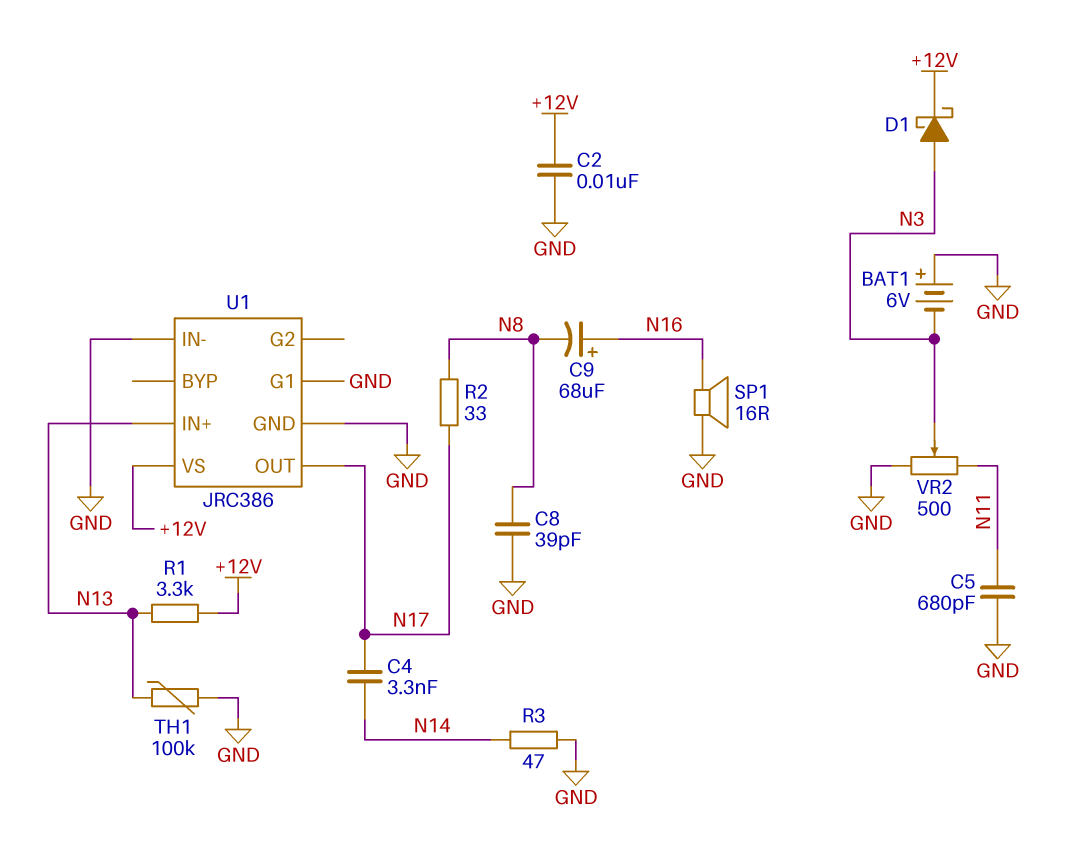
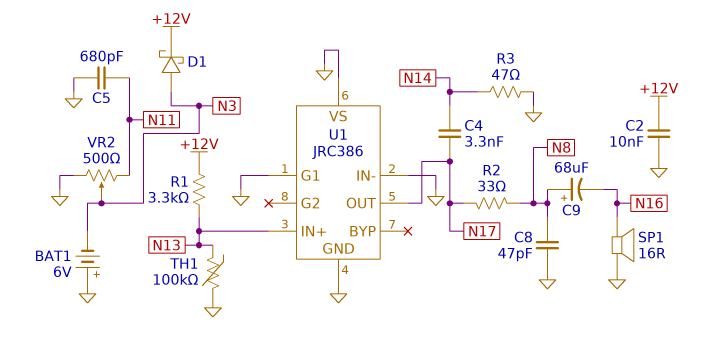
C8: 39pF (GND, N8) -> 47pF (GND, N8)
C9: 68uF (plus N16, minus N8) -> 68uF (plus N8, minus N16)
U1 pin VS: +12V -> GND

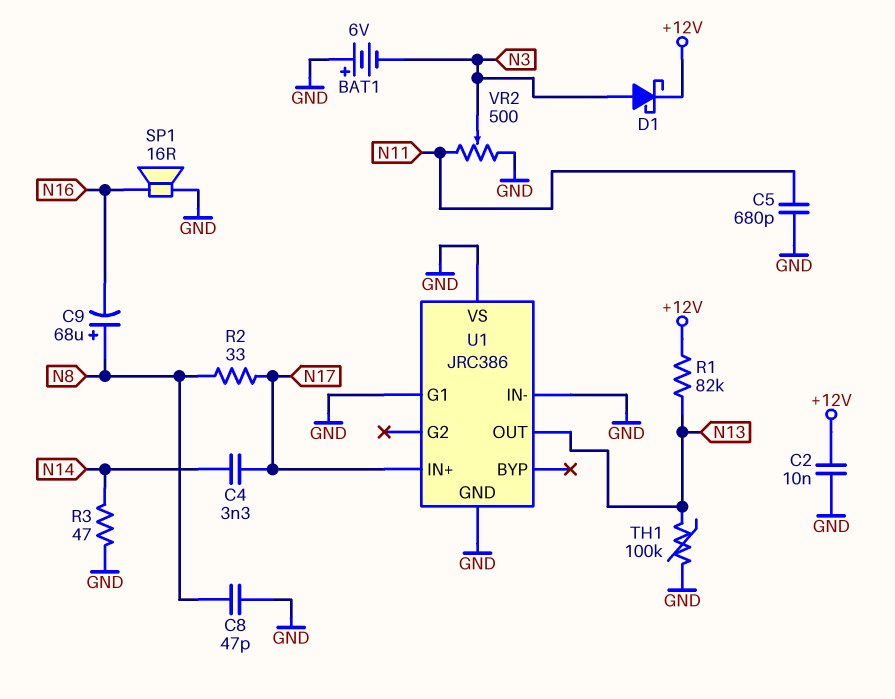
R1: 3.3k (+12V, N13) -> 82k (+12V, N13)
U1 pin IN+: N13 -> N17
U1 pin OUT: N17 -> N13

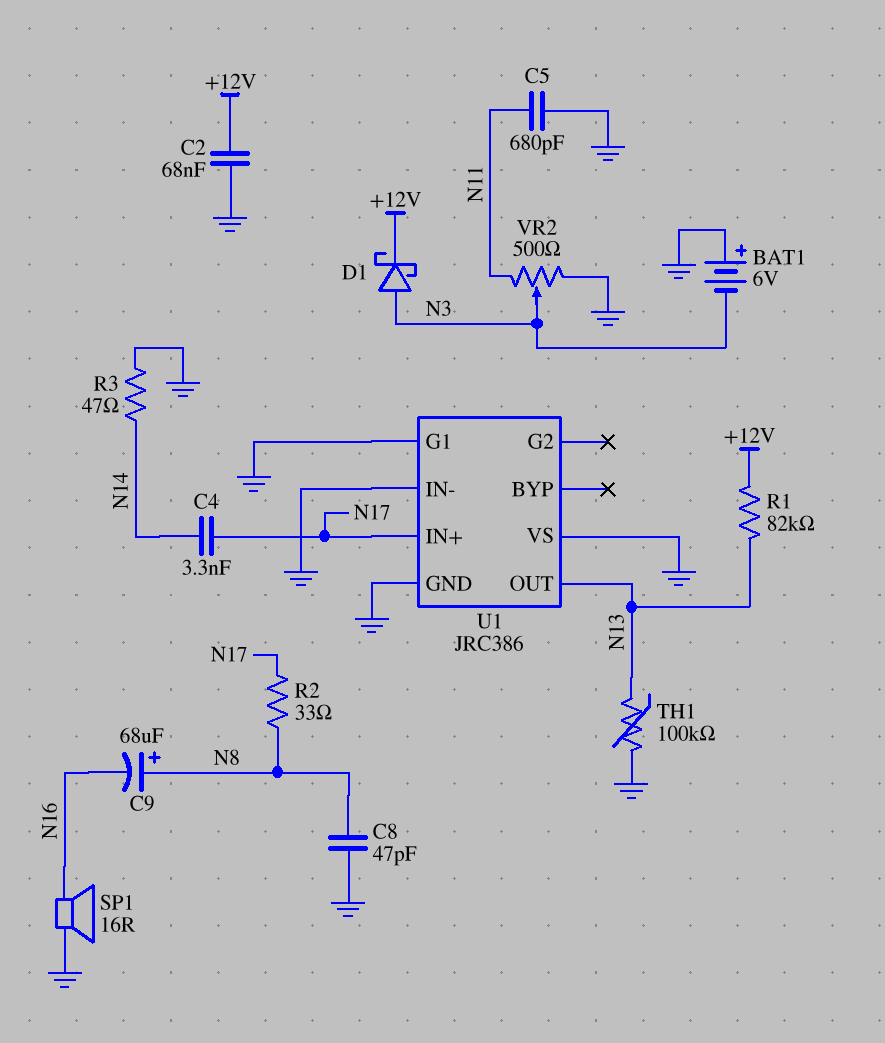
C2: 10nF (+12V, GND) -> 68nF (+12V, GND)

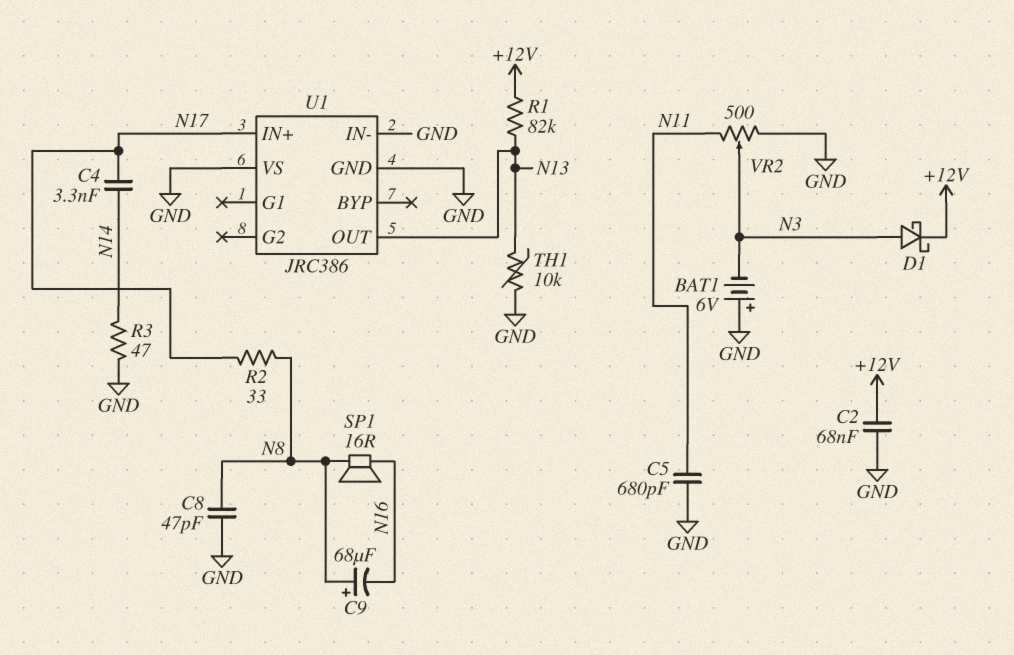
SP1: speaker 16R (GND, N16) -> speaker 16R (N8, N16)
TH1: 100k (GND, N13) -> 10k (GND, N13)
U1 pin G1: GND -> none

